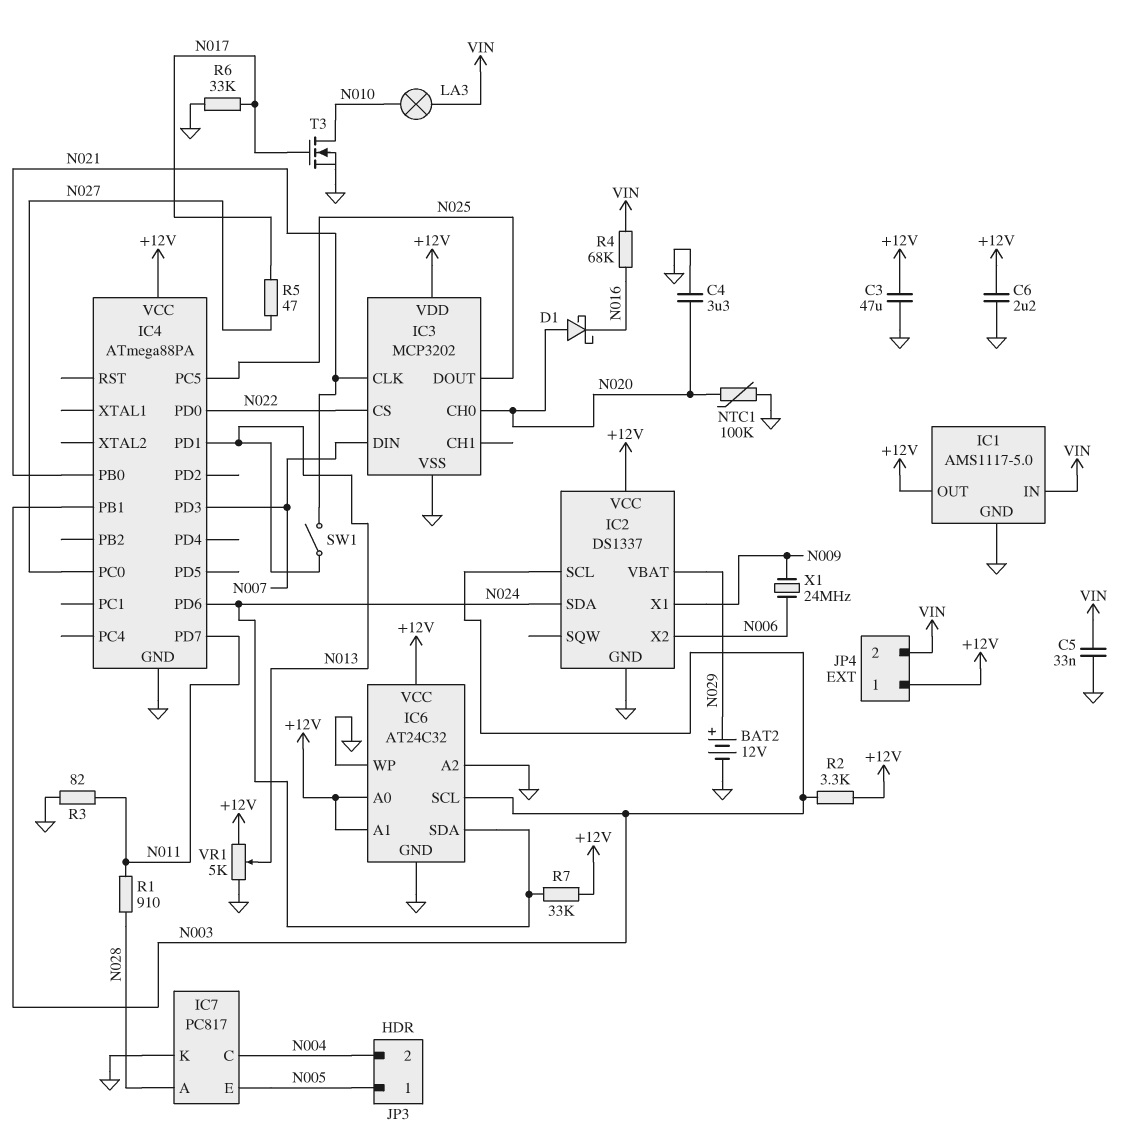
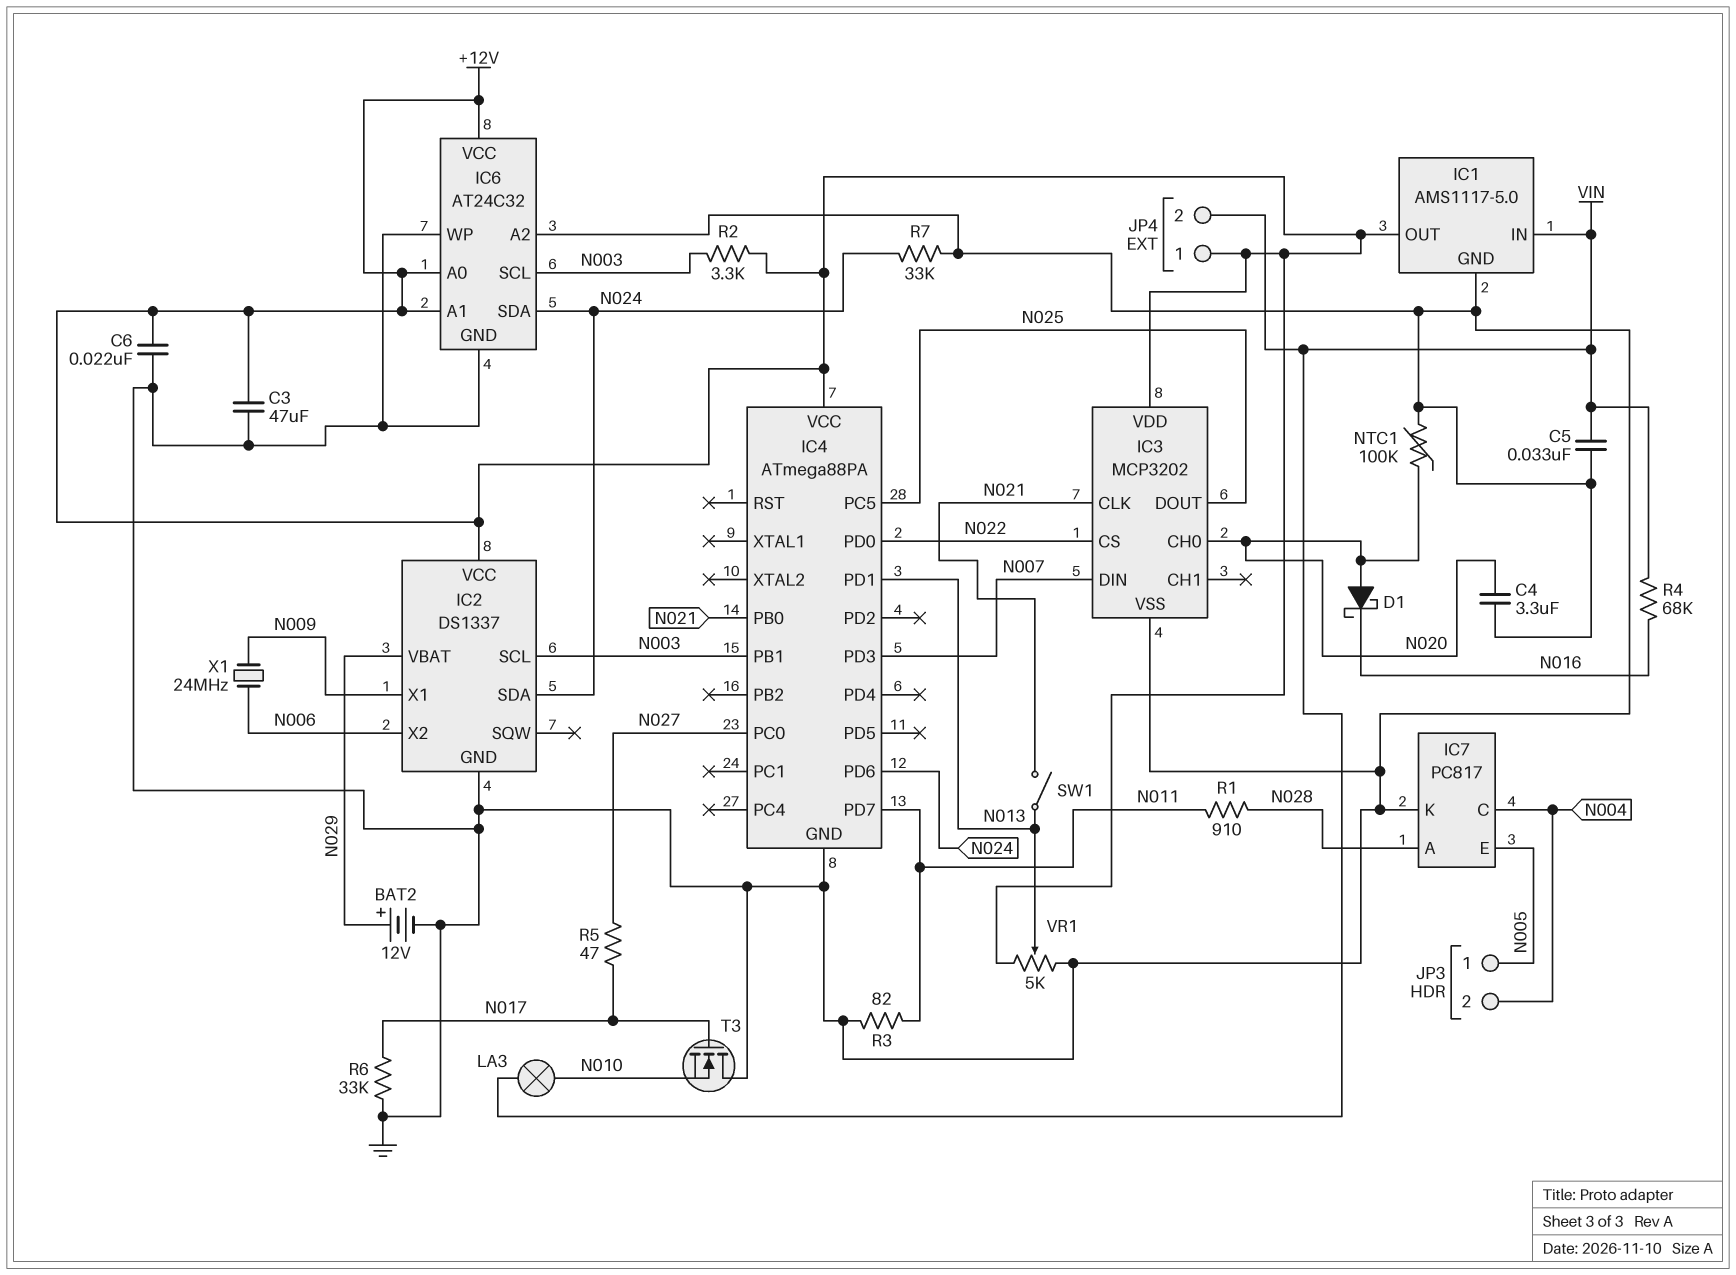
C6: 2.2uF (+12V, GND) -> 22nF (+12V, GND)
R7: 33k (+12V, N024) -> 33k (GND, N024)
T3: NMOS (G N017, D N010, S GND) -> NMOS (G N017, D GND, S N010)

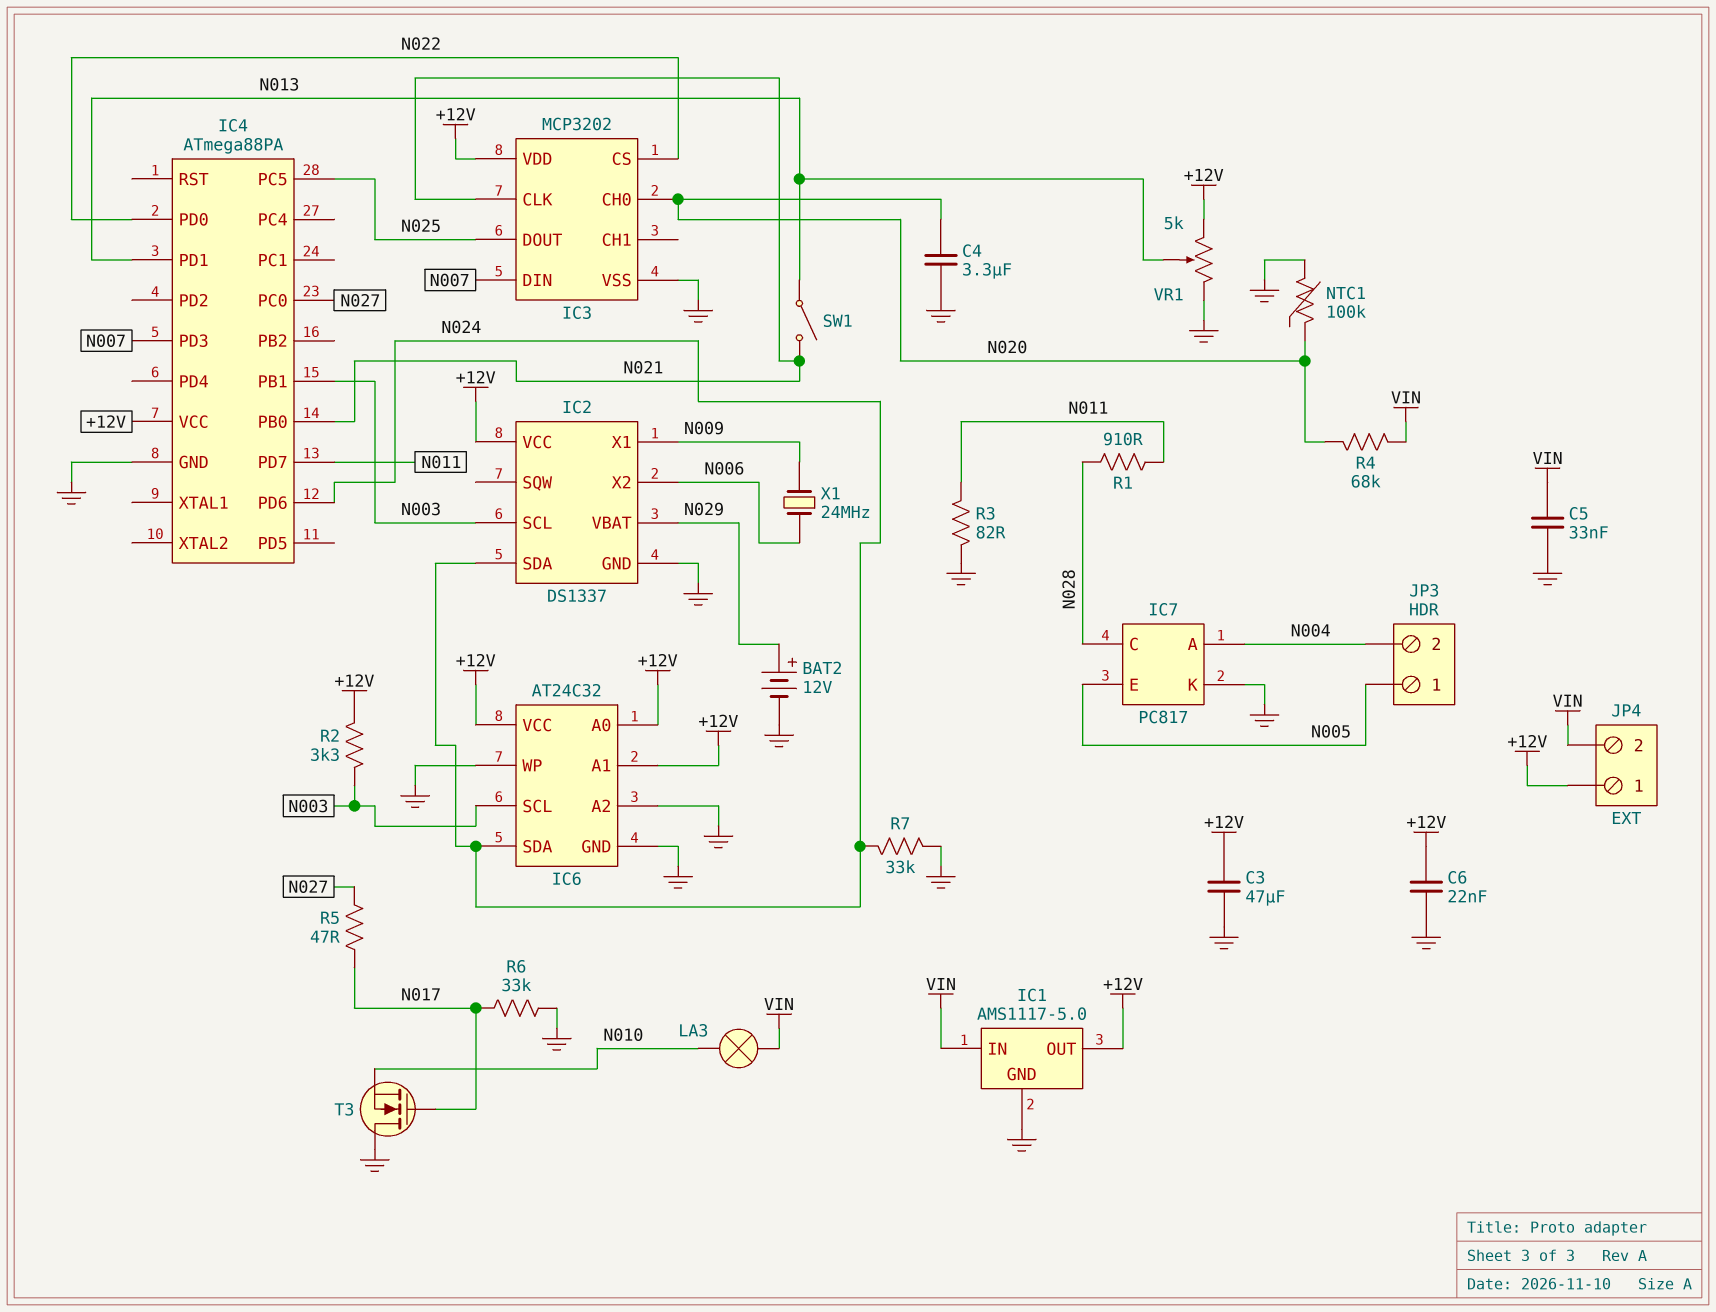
D1: schottky (A N020, K N016) -> none
IC7 pin A: N028 -> N004
IC7 pin C: N004 -> N028
R4: 68k (N016, VIN) -> 68k (N020, VIN)

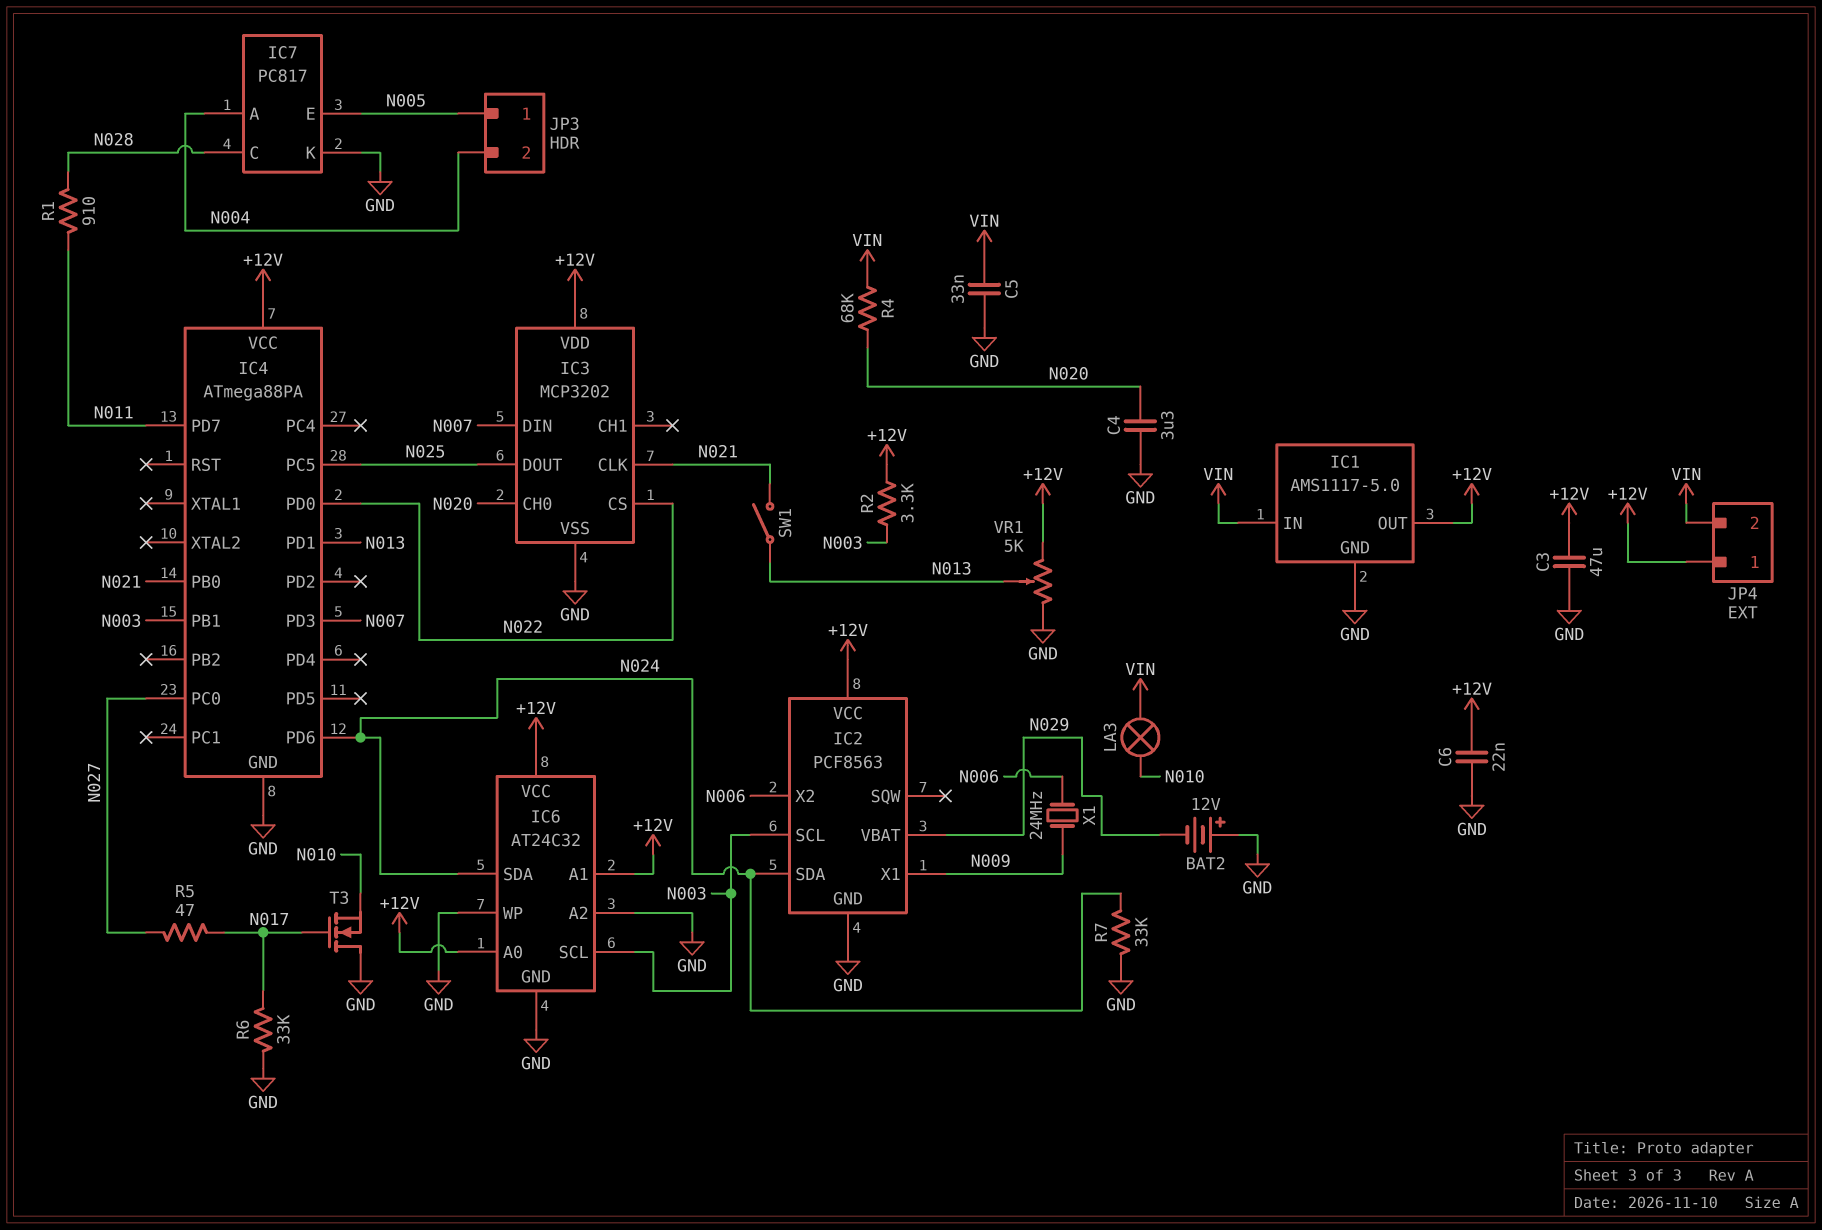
BAT2: 12V (plus N029, minus GND) -> 12V (plus GND, minus N029)
IC2: DS1337 -> PCF8563
NTC1: 100k (GND, N020) -> none
R3: 82 (GND, N011) -> none

